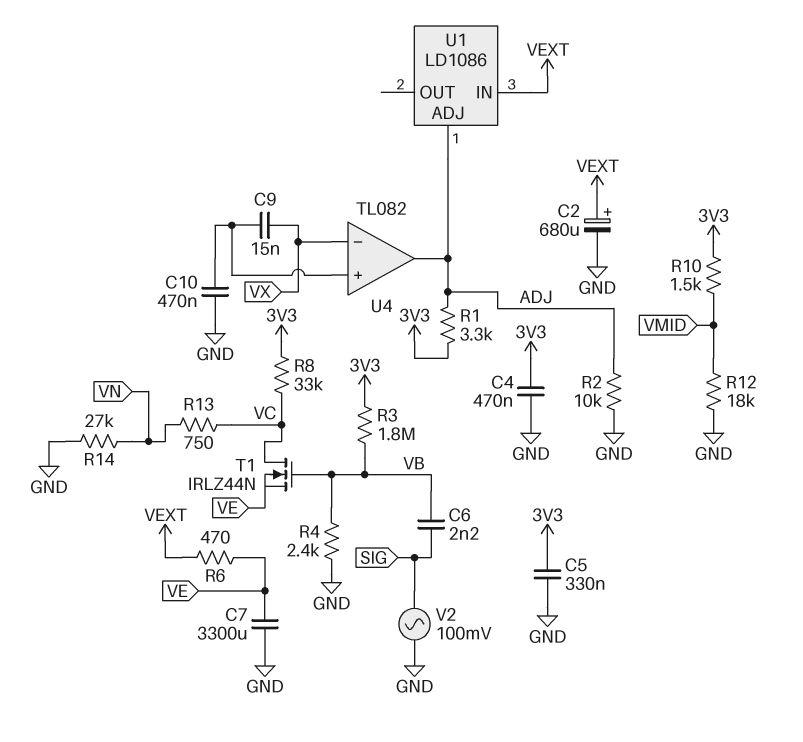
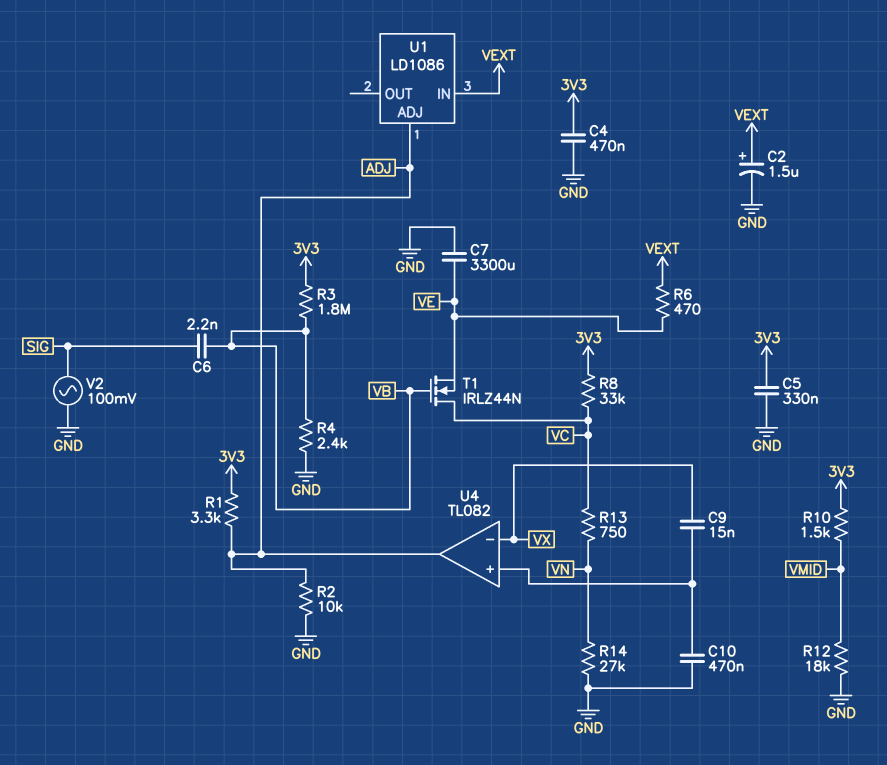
C2: 680uF (plus VEXT, minus GND) -> 1.5uF (plus VEXT, minus GND)

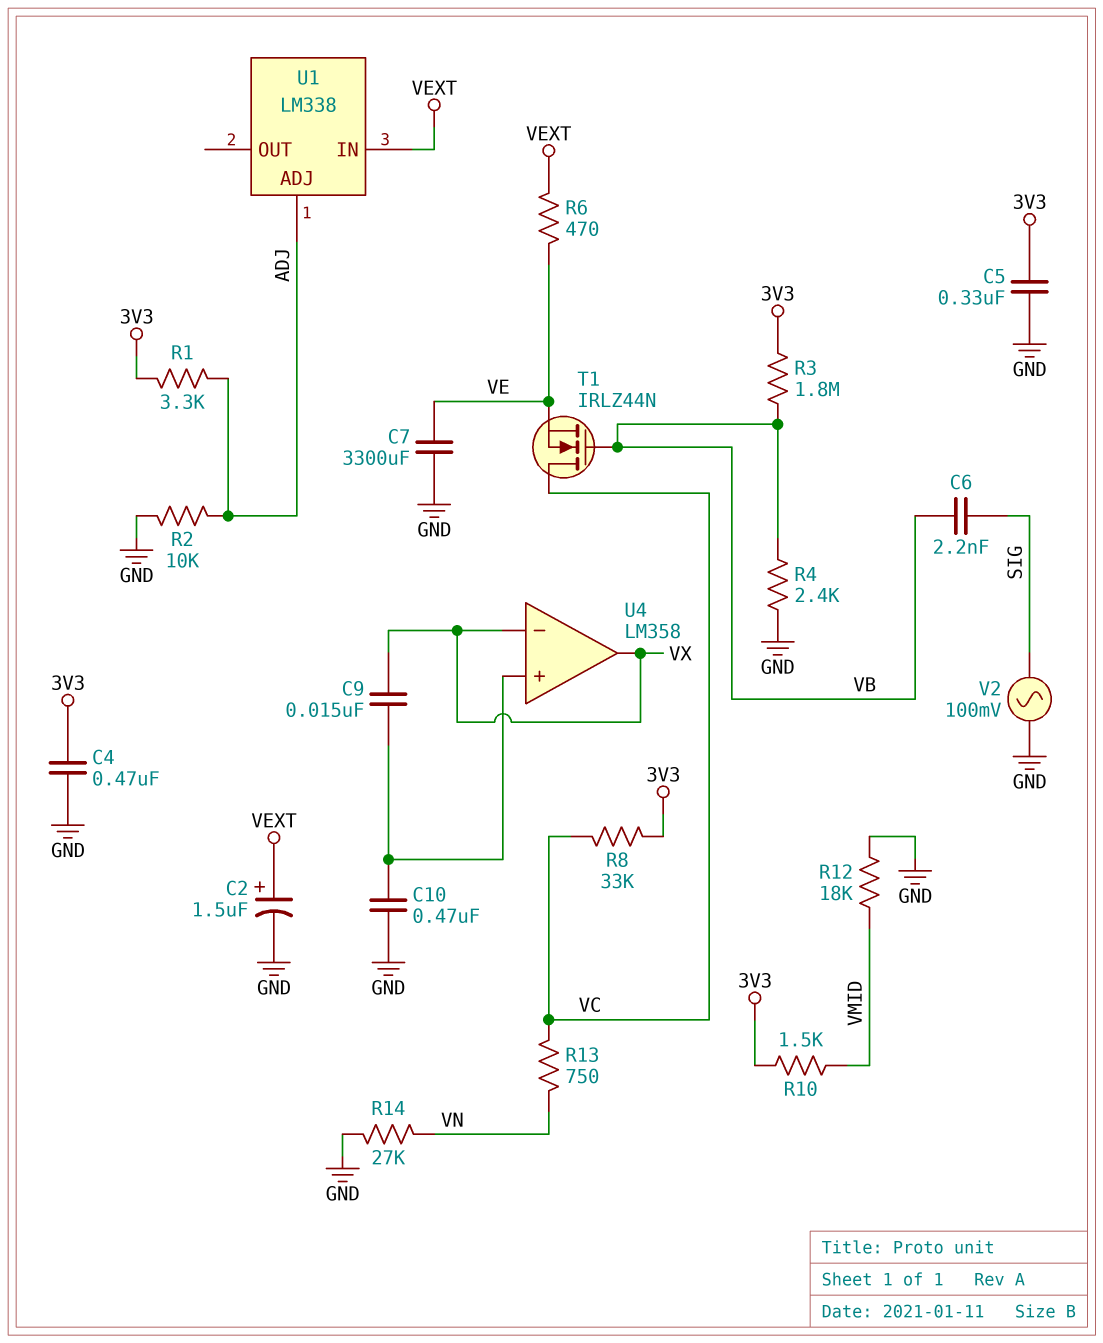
U1: LD1086 -> LM338
U4: TL082 -> LM358
U4 pin out: ADJ -> VX

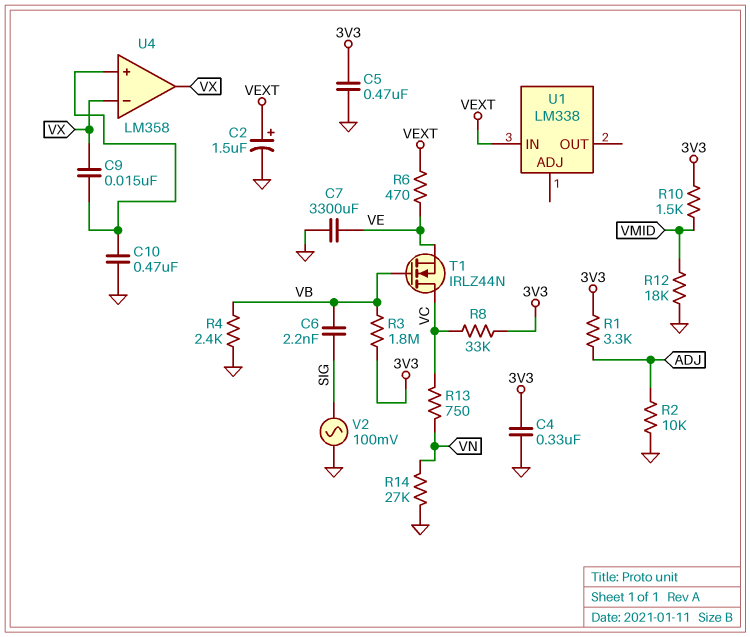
C4: 470nF (3V3, GND) -> 330nF (3V3, GND)
C5: 330nF (3V3, GND) -> 470nF (3V3, GND)
U1 pin ADJ: ADJ -> none

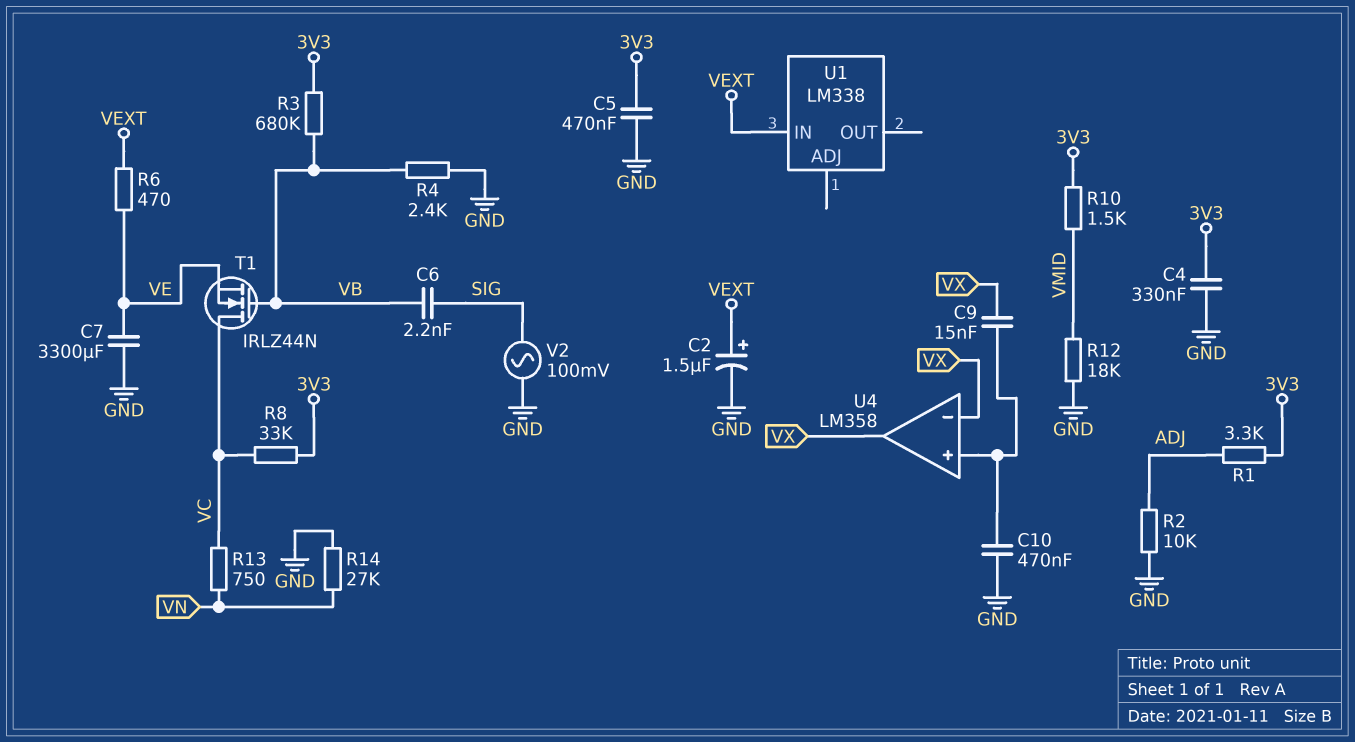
R3: 1.8M (3V3, VB) -> 680k (3V3, VB)

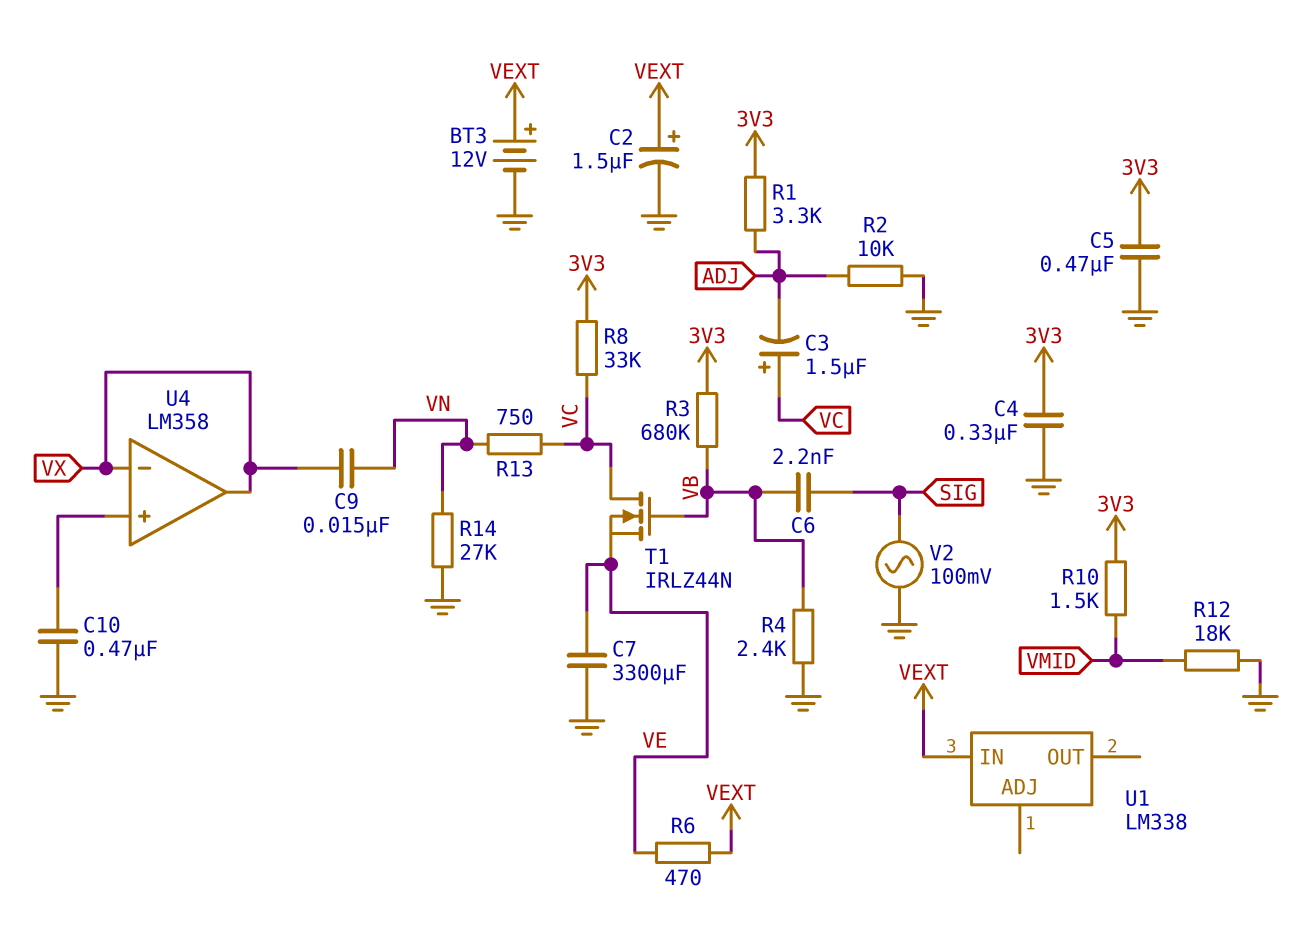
BT3: none -> 12V (plus VEXT, minus GND)
C3: none -> 1.5uF (plus VC, minus ADJ)
C9: 15nF (U4/in+, VX) -> 15nF (VN, VX)

